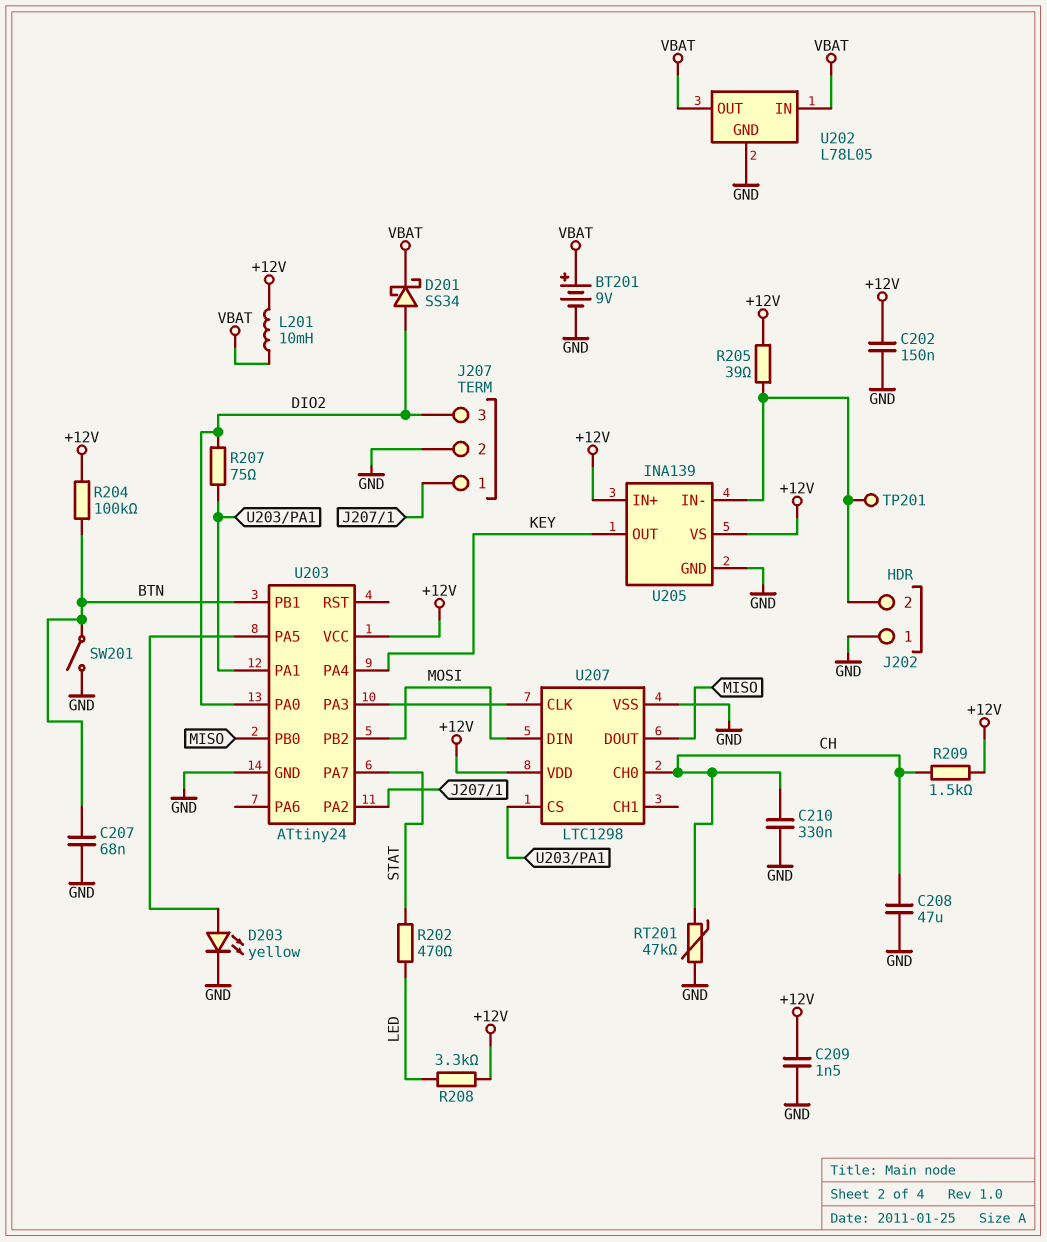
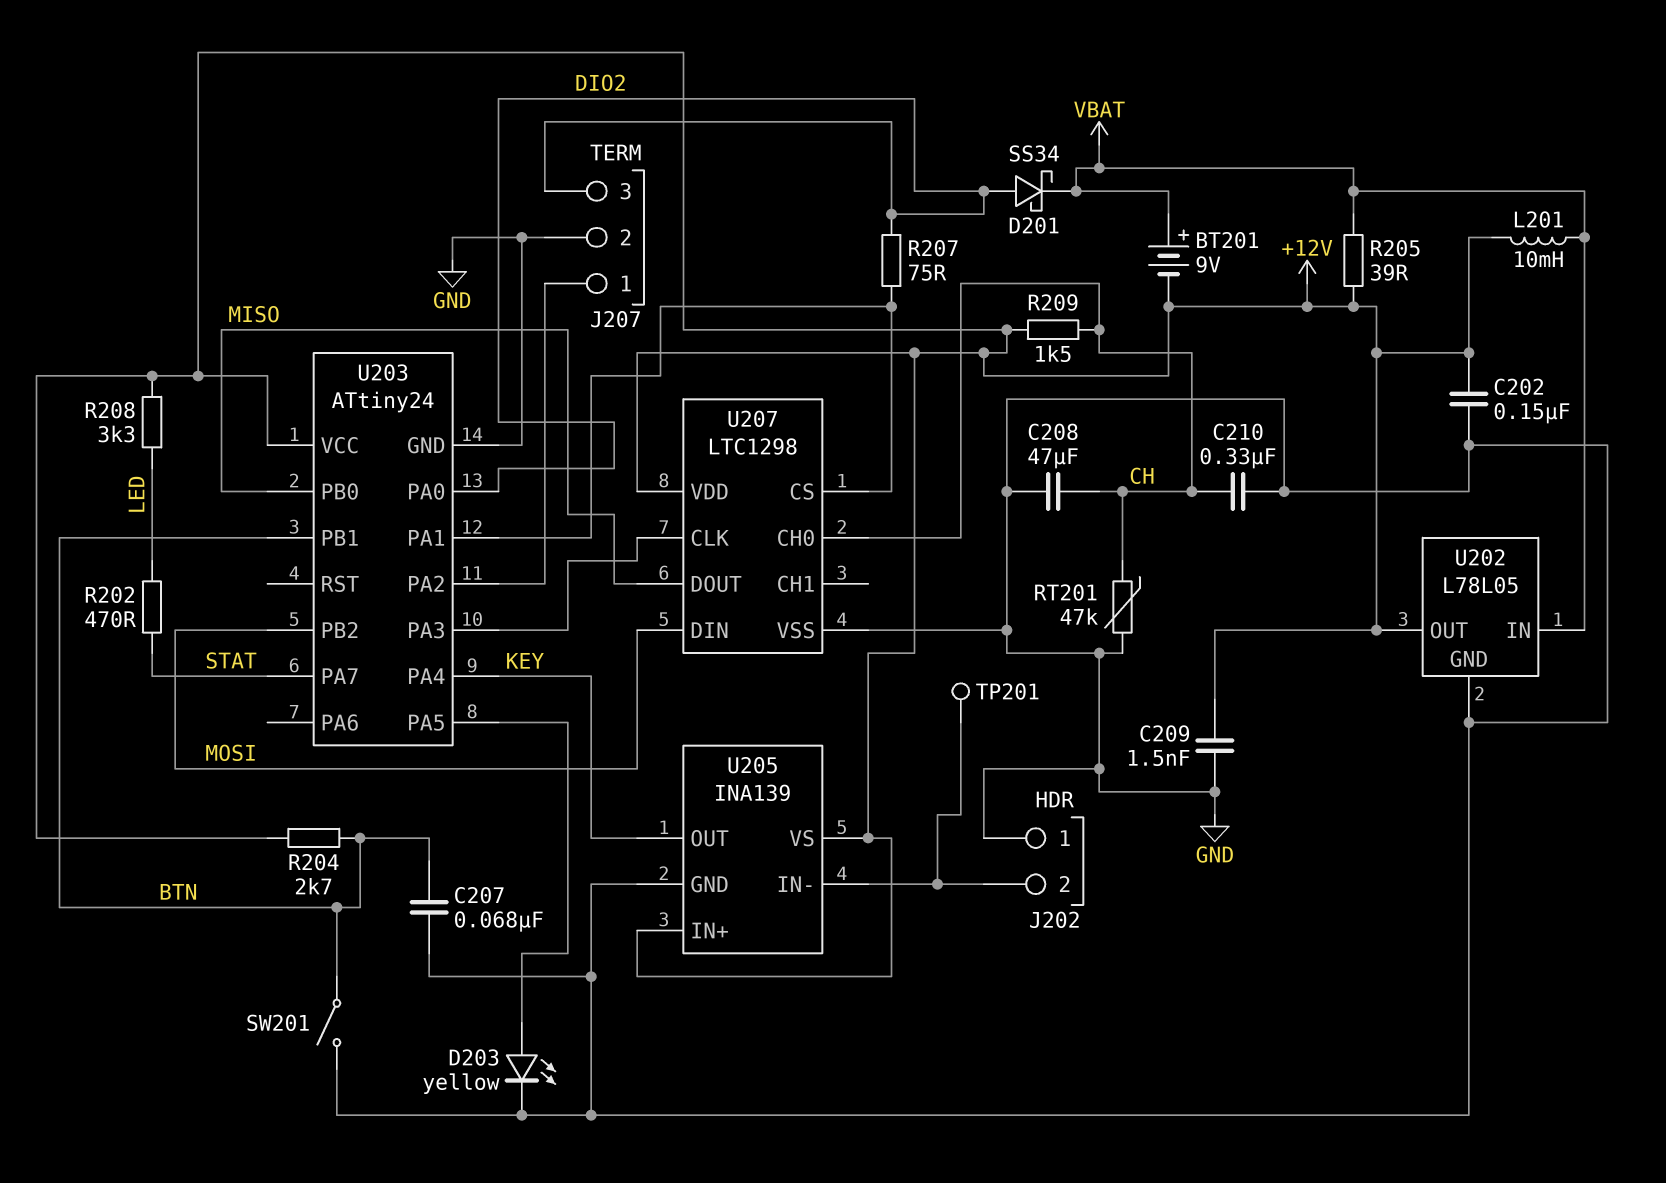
BT201: 9V (plus VBAT, minus GND) -> 9V (plus VBAT, minus +12V)
R204: 100k (+12V, BTN) -> 2.7k (+12V, BTN)
R205: 39 (+12V, J202/2) -> 39 (+12V, VBAT)
U202 pin OUT: VBAT -> +12V

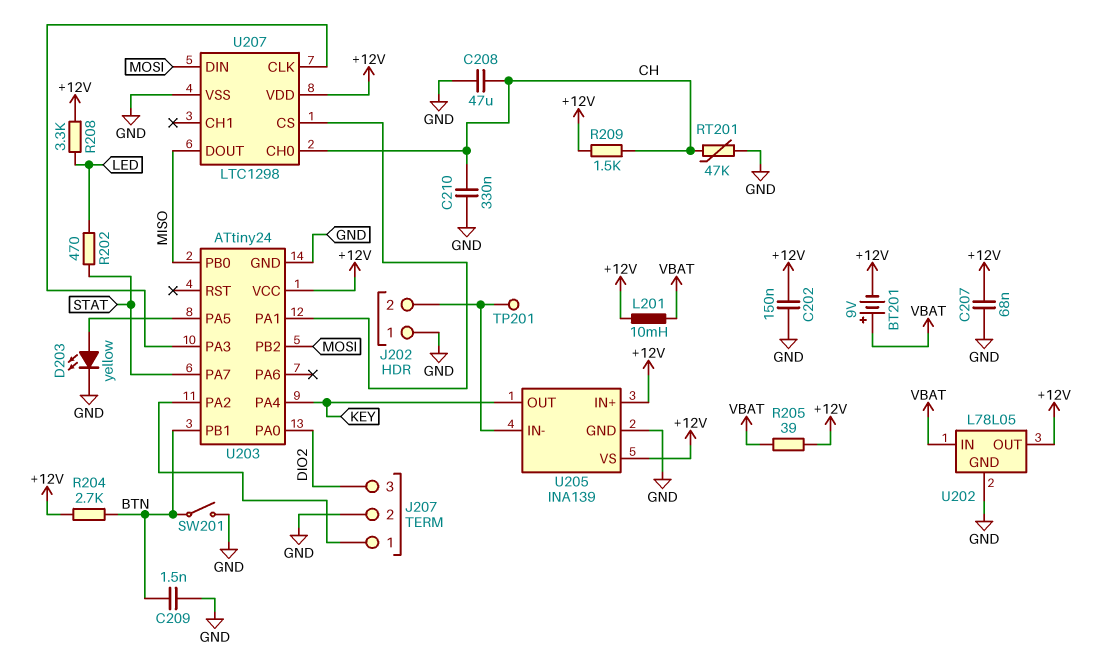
C207: 68nF (BTN, GND) -> 68nF (+12V, GND)
C209: 1.5nF (+12V, GND) -> 1.5nF (BTN, GND)
D201: schottky SS34 (A DIO2, K VBAT) -> none
R207: 75 (DIO2, U203/PA1) -> none

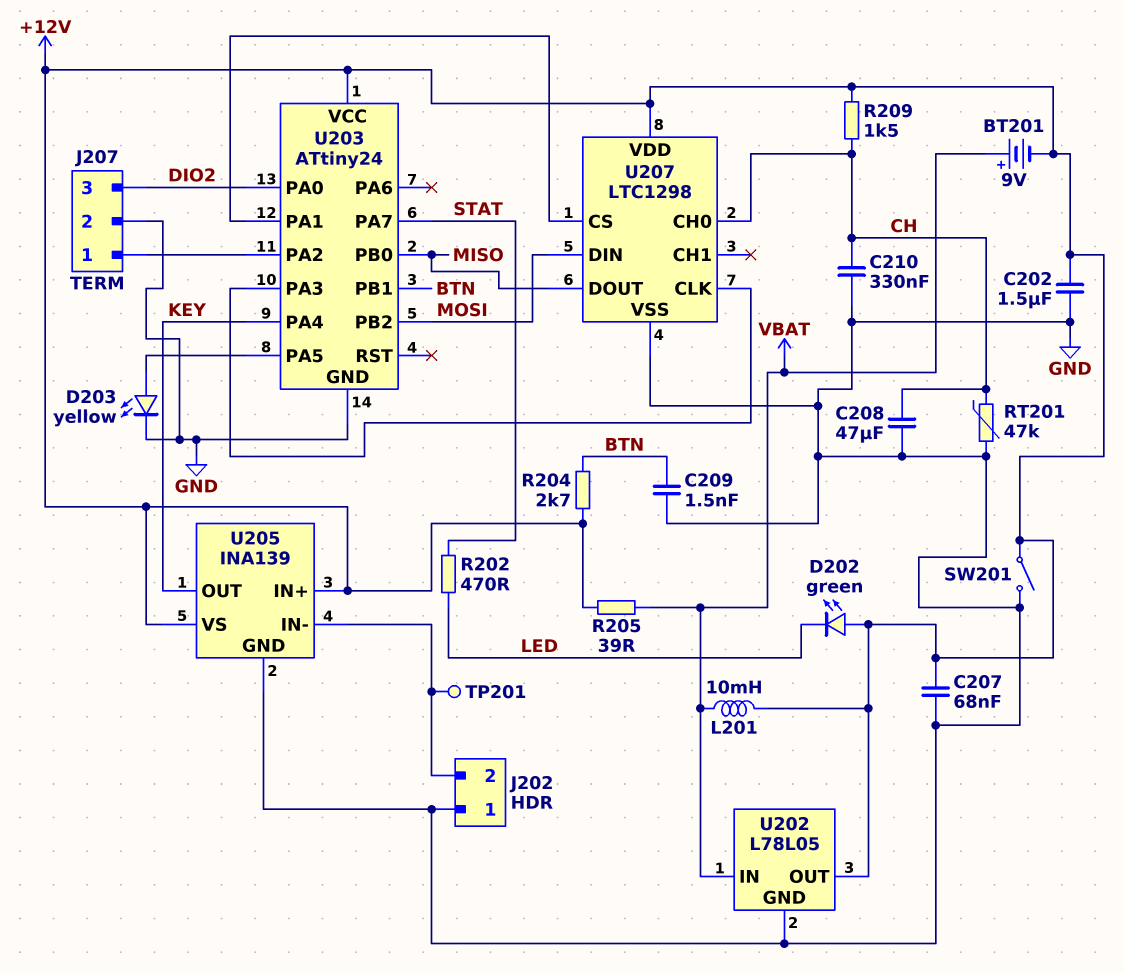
C202: 150nF (+12V, GND) -> 1.5uF (+12V, GND)
D202: none -> LED green (A +12V, K LED)
R208: 3.3k (+12V, LED) -> none
SW201: switch (BTN, GND) -> switch (+12V, GND)

